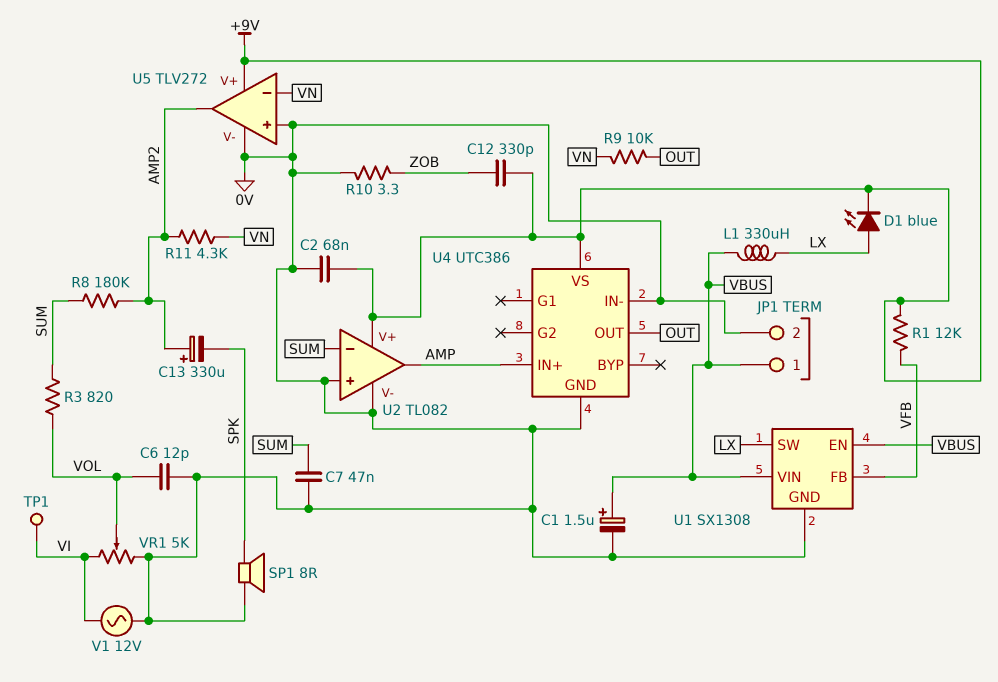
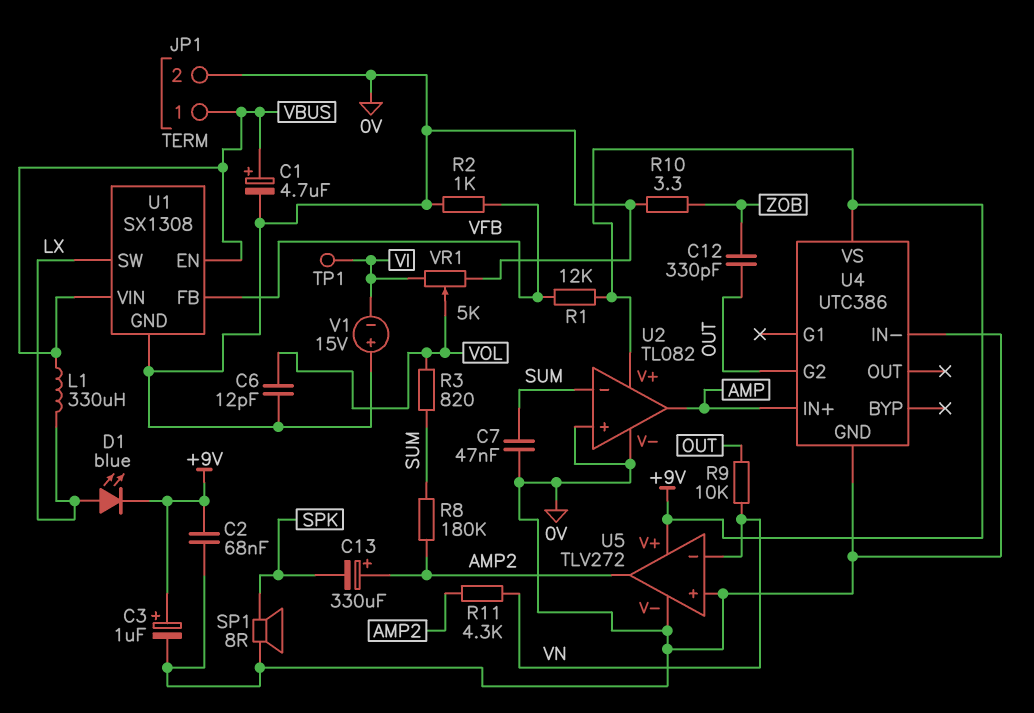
C1: 1.5uF (plus VBUS, minus 0V) -> 4.7uF (plus VBUS, minus 0V)
C3: none -> 1uF (plus +9V, minus 0V)
C12: 330pF (+9V, ZOB) -> 330pF (OUT, ZOB)
R2: none -> 1k (0V, VFB)
U4 pin G2: none -> OUT
U4 pin OUT: OUT -> none
V1: AC 12V (0V, VI) -> 15V (plus 0V, minus VI)

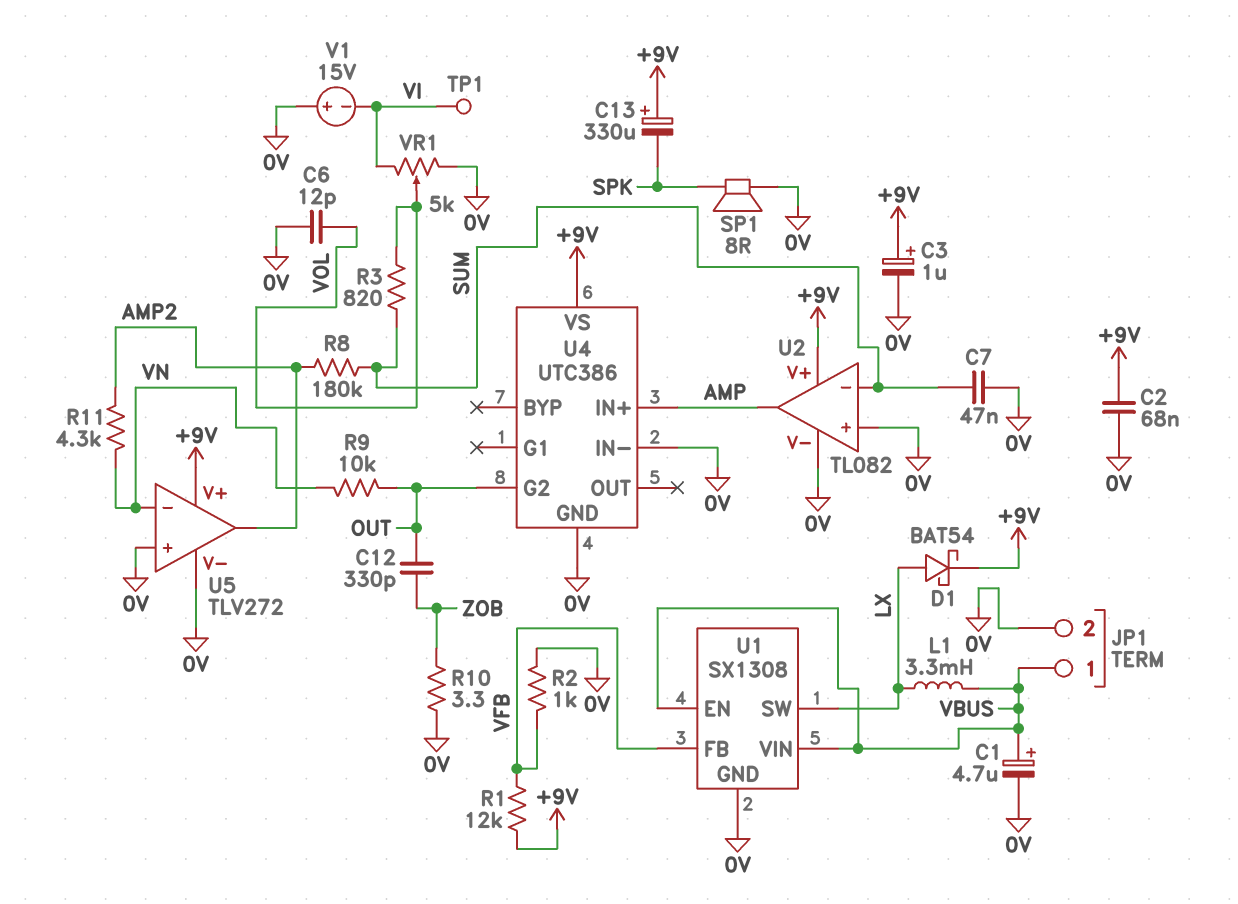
C13: 330uF (plus AMP2, minus SPK) -> 330uF (plus +9V, minus SPK)
D1: LED blue (A LX, K +9V) -> schottky BAT54 (A LX, K +9V)
L1: 330uH (LX, VBUS) -> 3.3mH (LX, VBUS)

